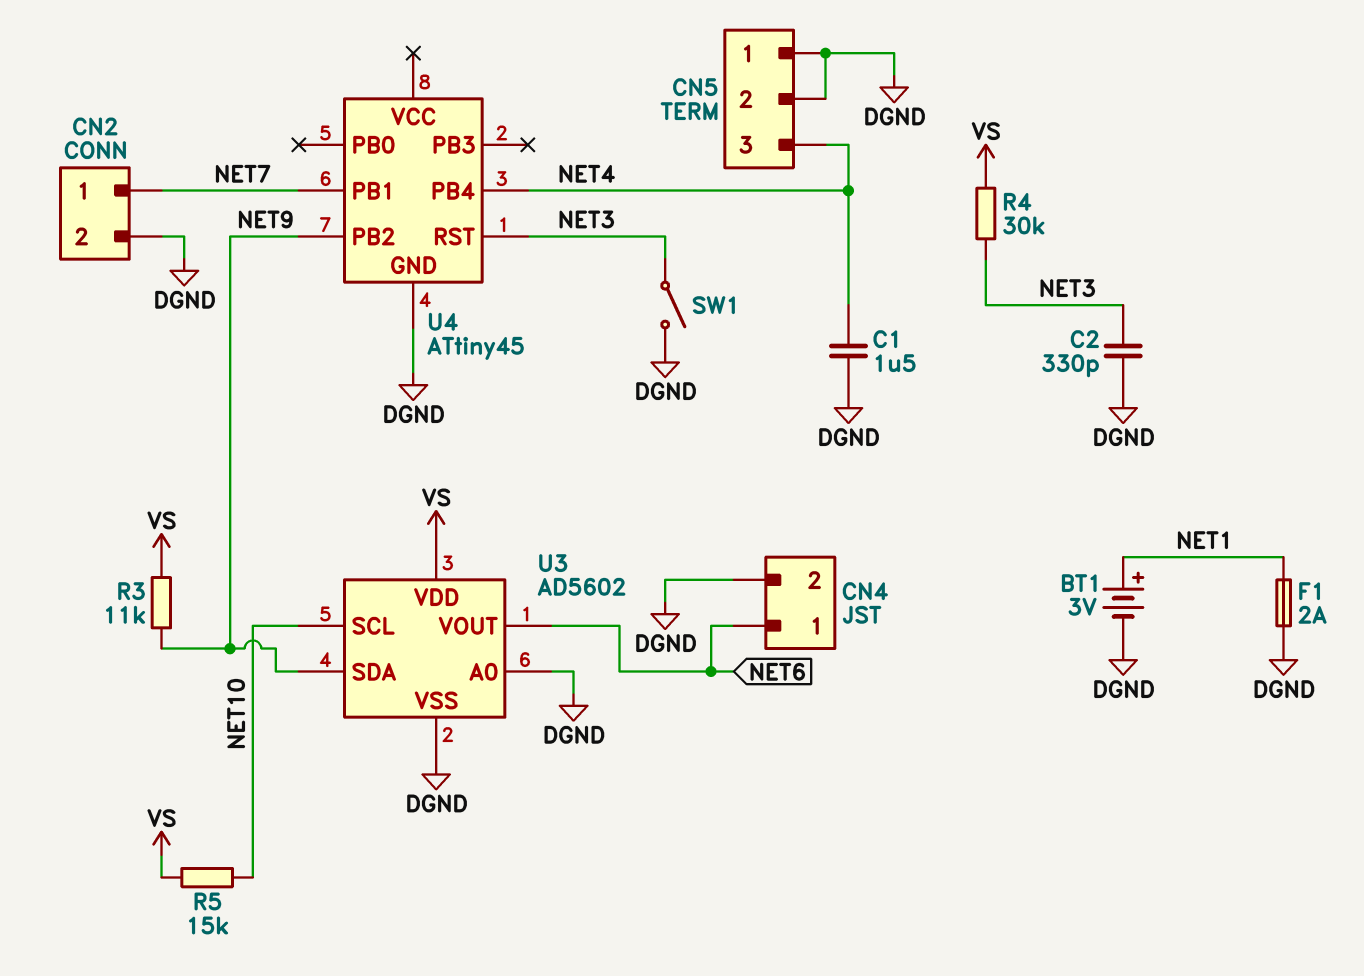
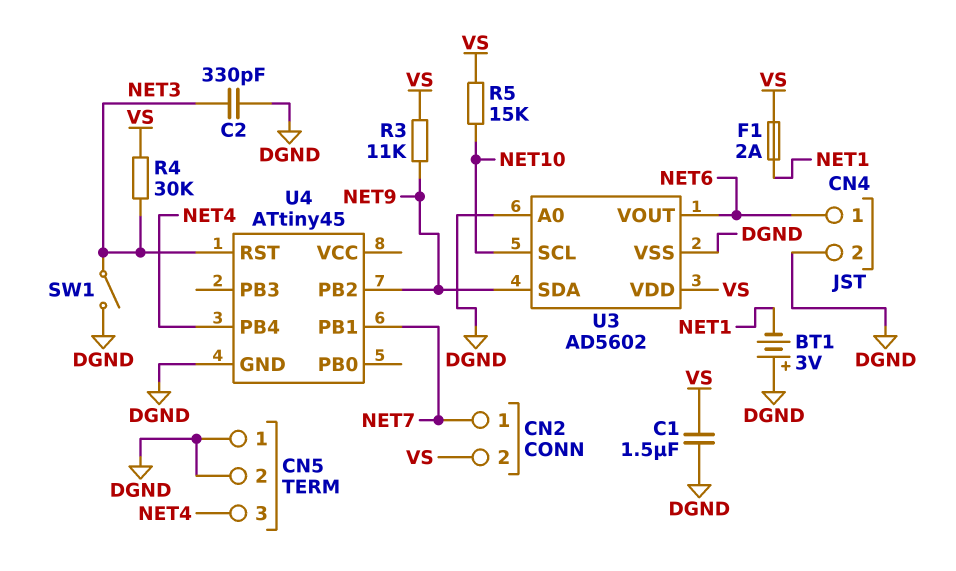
BT1: 3V (plus NET1, minus DGND) -> 3V (plus DGND, minus NET1)
C1: 1.5uF (DGND, NET4) -> 1.5uF (DGND, VS)
CN2 pin 2: DGND -> VS
F1: 2A (DGND, NET1) -> 2A (NET1, VS)

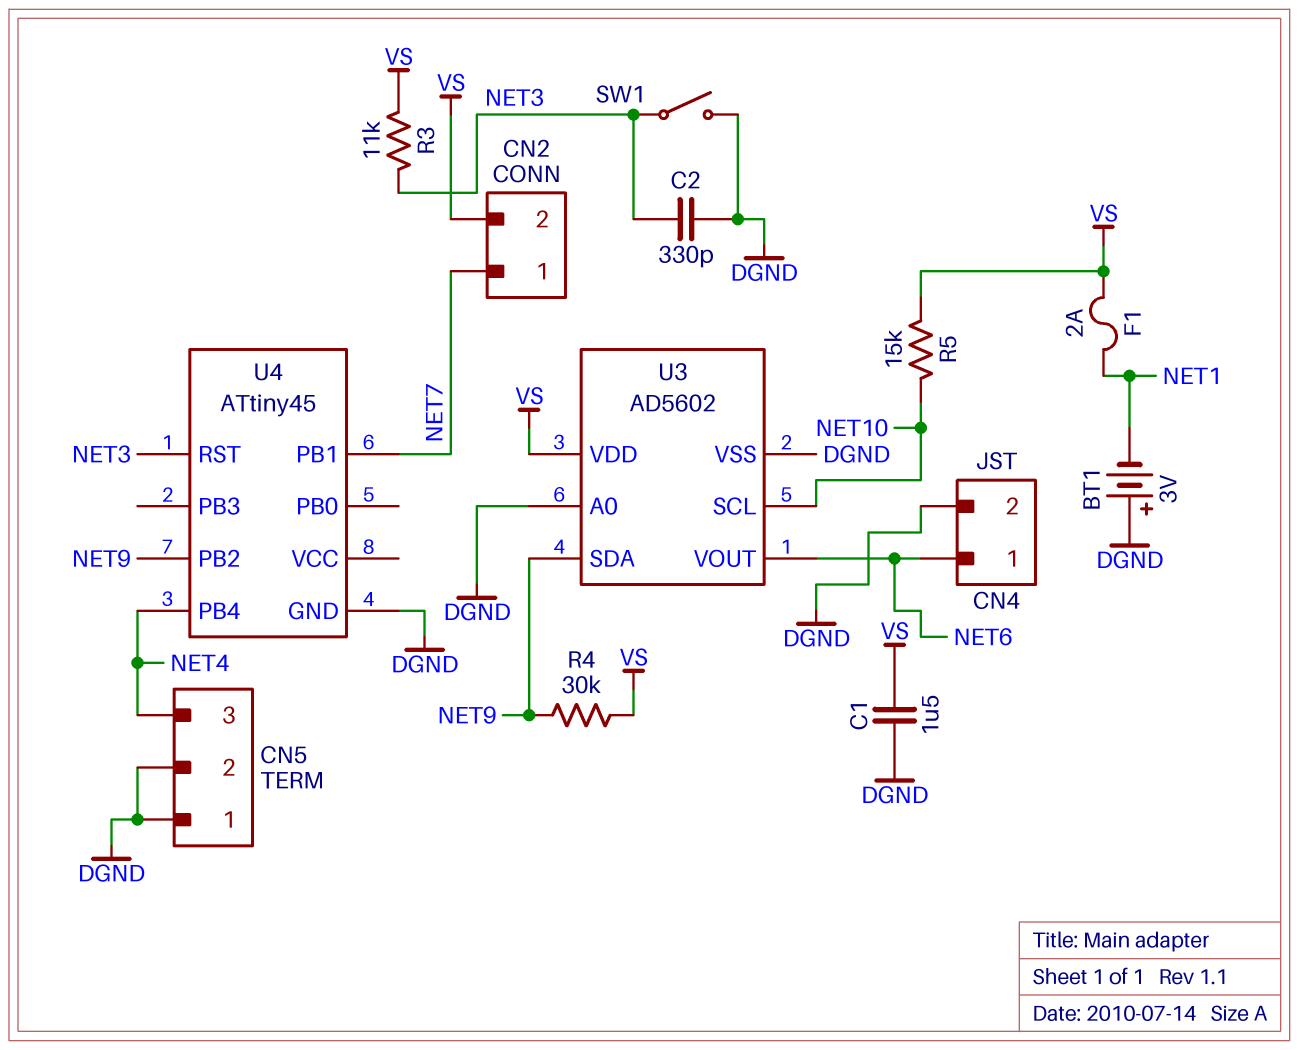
R3: 11k (NET9, VS) -> 11k (NET3, VS)
R4: 30k (NET3, VS) -> 30k (NET9, VS)

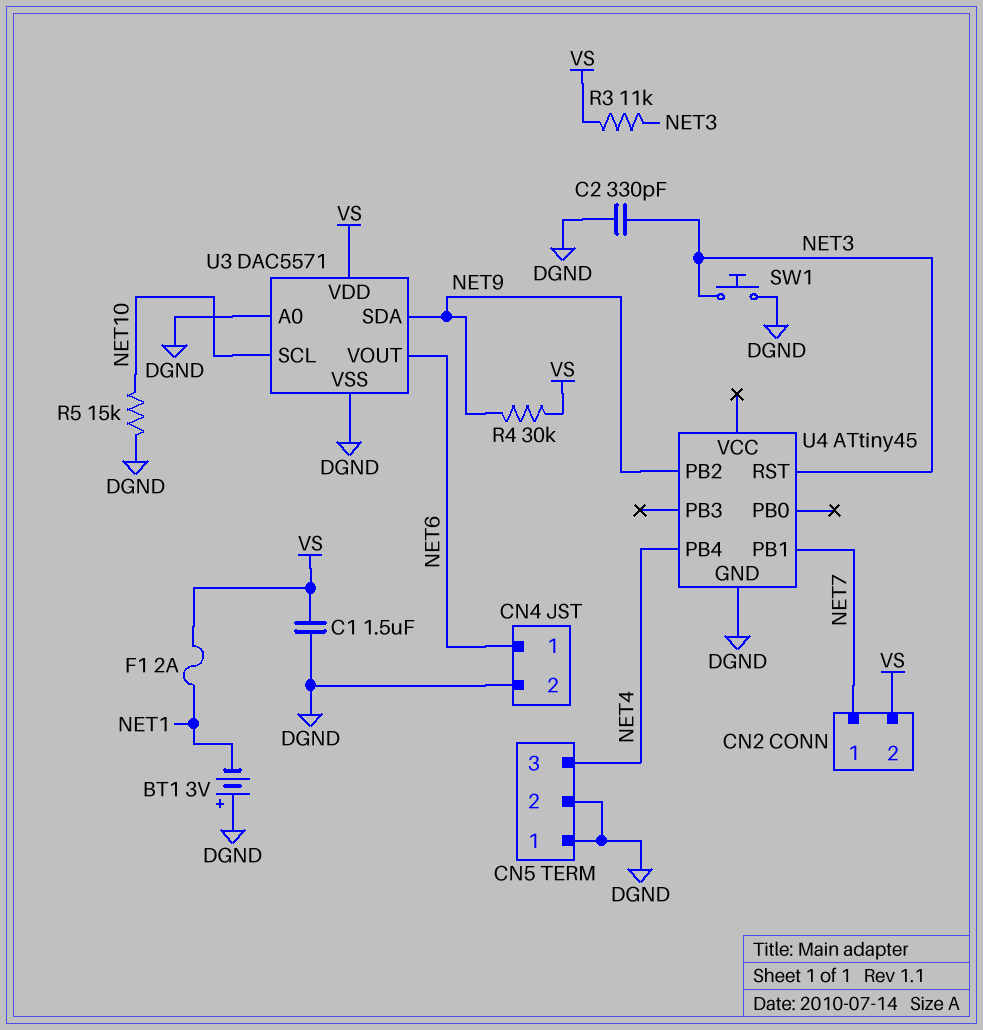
R5: 15k (NET10, VS) -> 15k (DGND, NET10)
SW1: switch (DGND, NET3) -> button (DGND, NET3)
U3: AD5602 -> DAC5571

